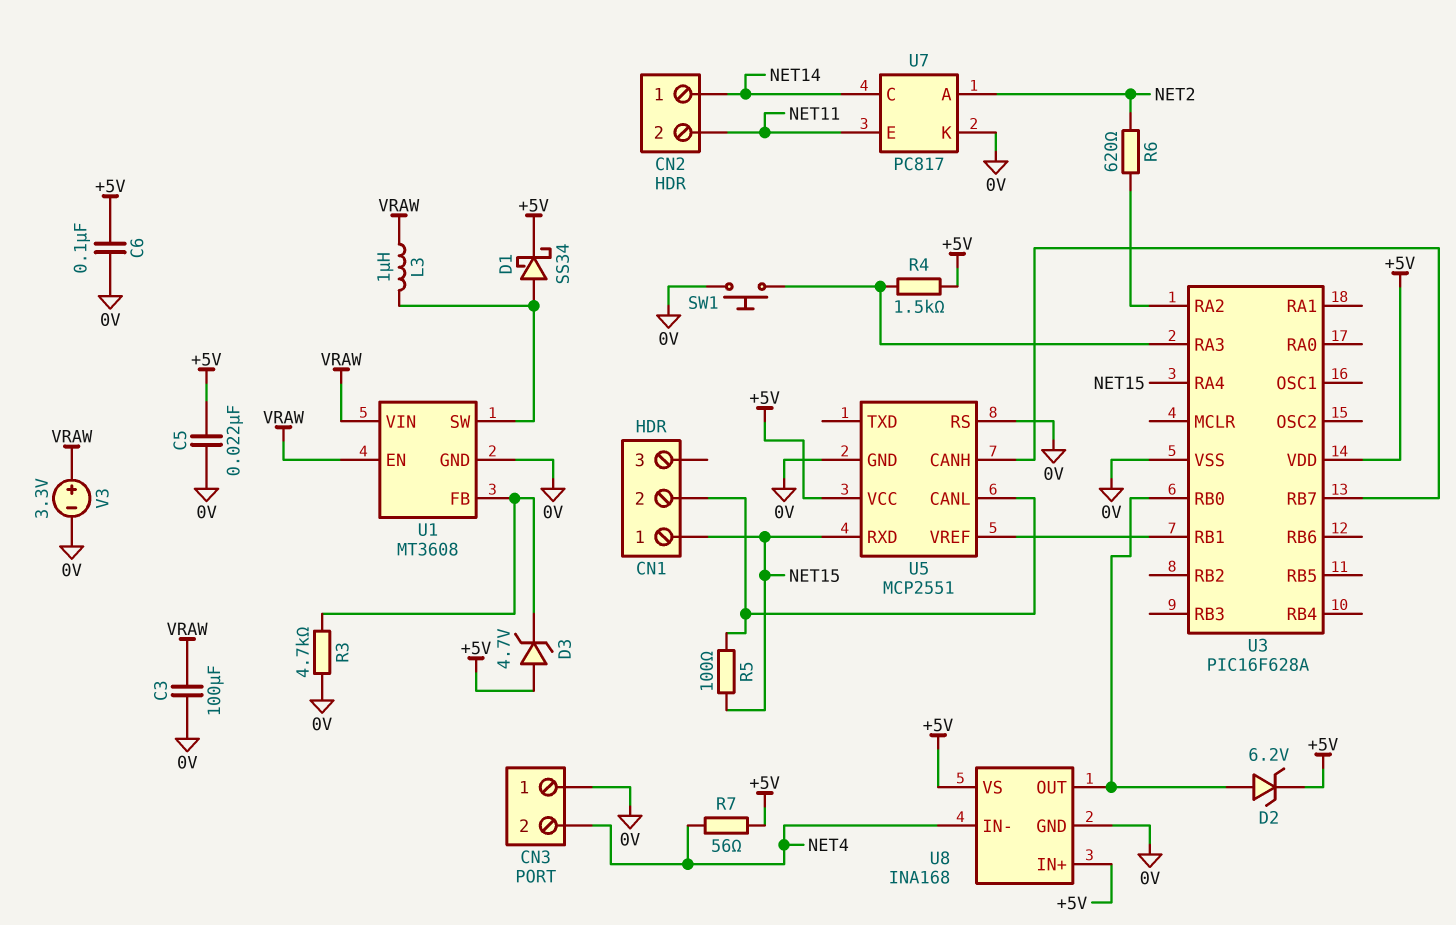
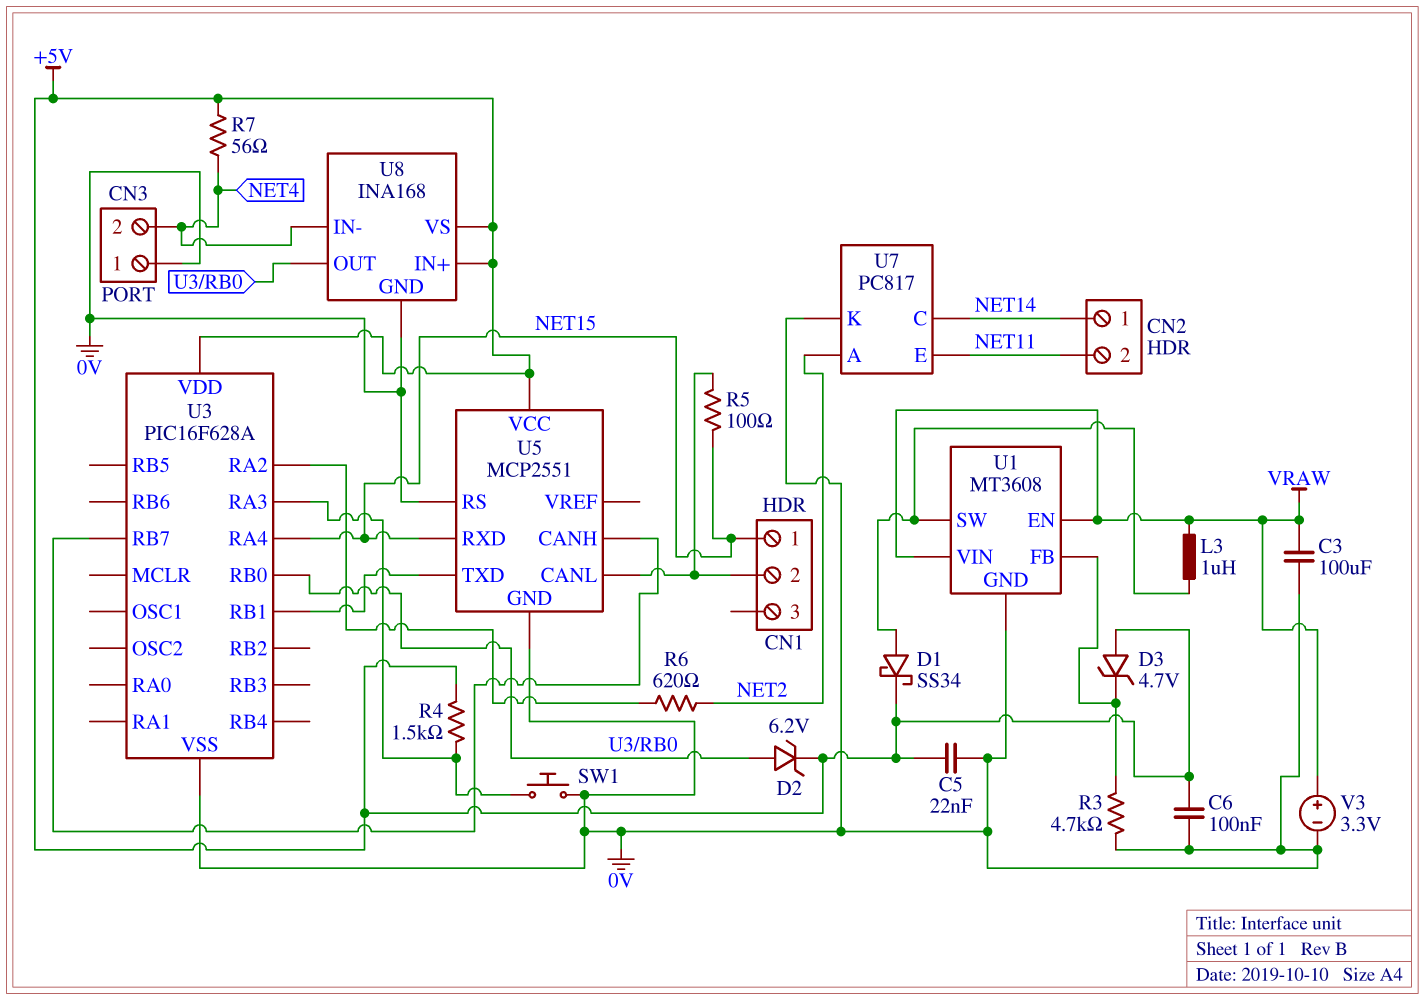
U5 pin TXD: none -> U3/RB1
U5 pin VREF: U3/RB1 -> none

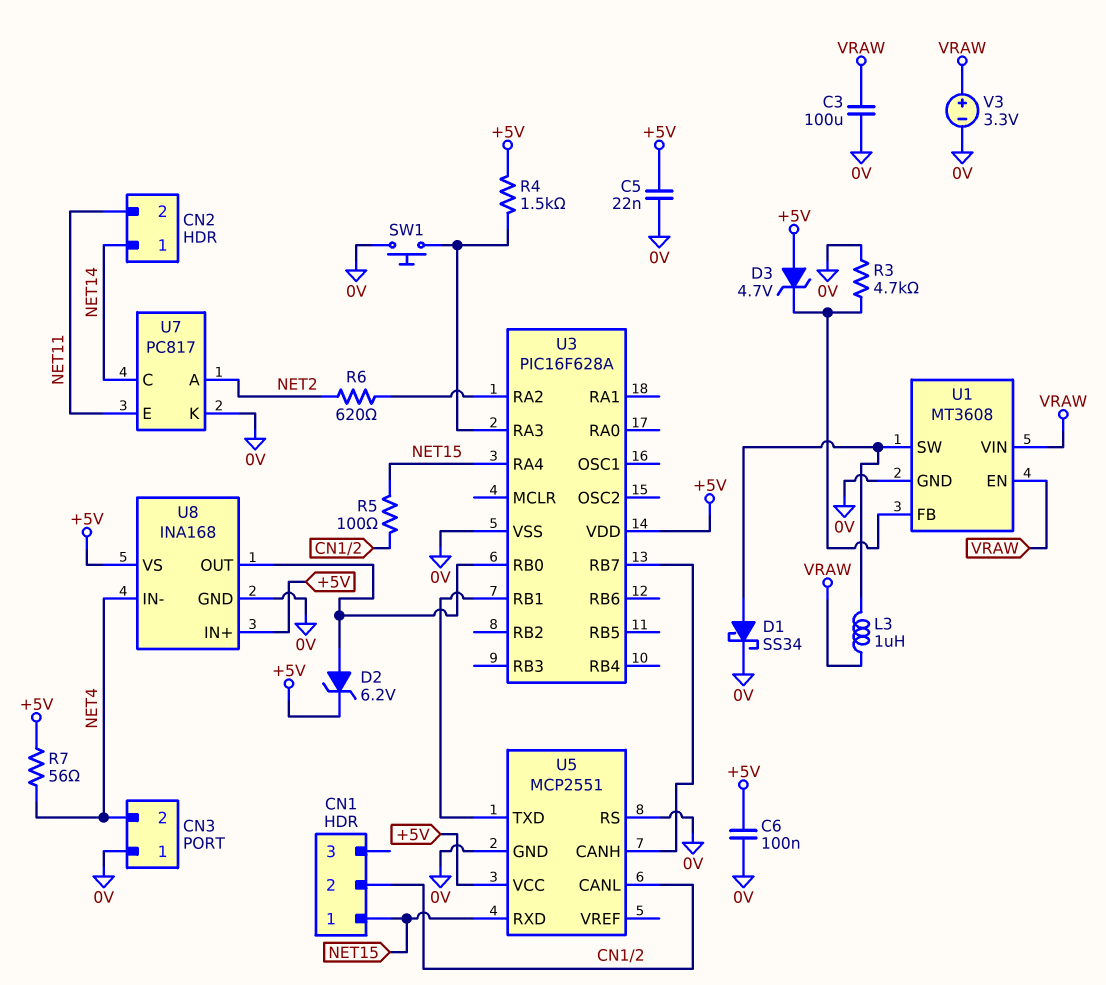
D1: schottky SS34 (A U1/SW, K +5V) -> schottky SS34 (A U1/SW, K 0V)

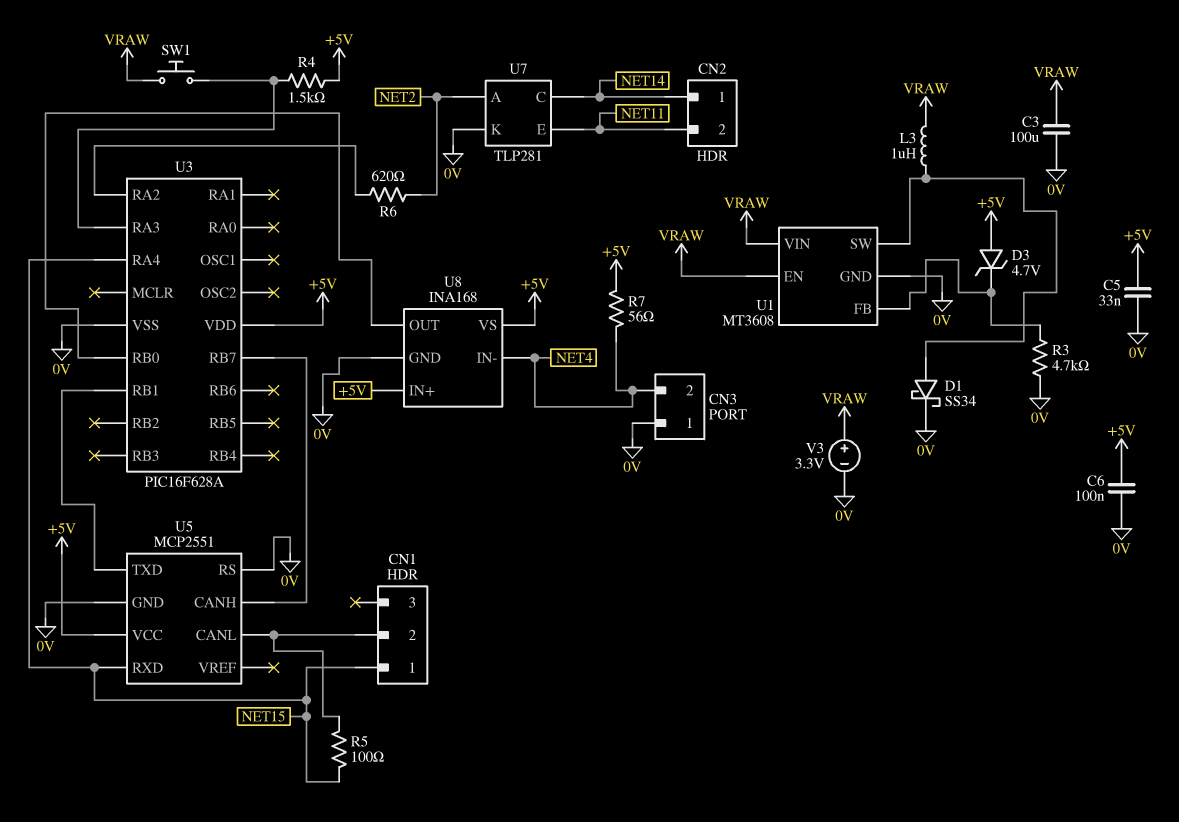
C5: 22nF (+5V, 0V) -> 33nF (+5V, 0V)
D2: zener 6.2V (A U3/RB0, K +5V) -> none
SW1: button (0V, U3/RA3) -> button (U3/RA3, VRAW)
U7: PC817 -> TLP281

